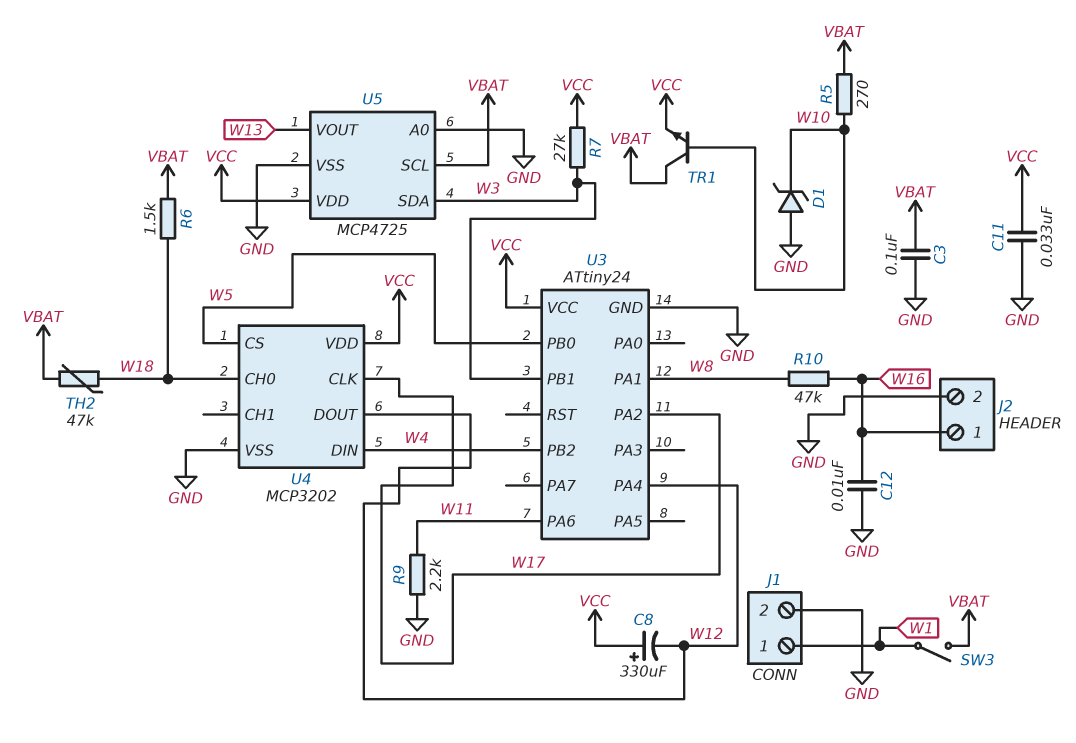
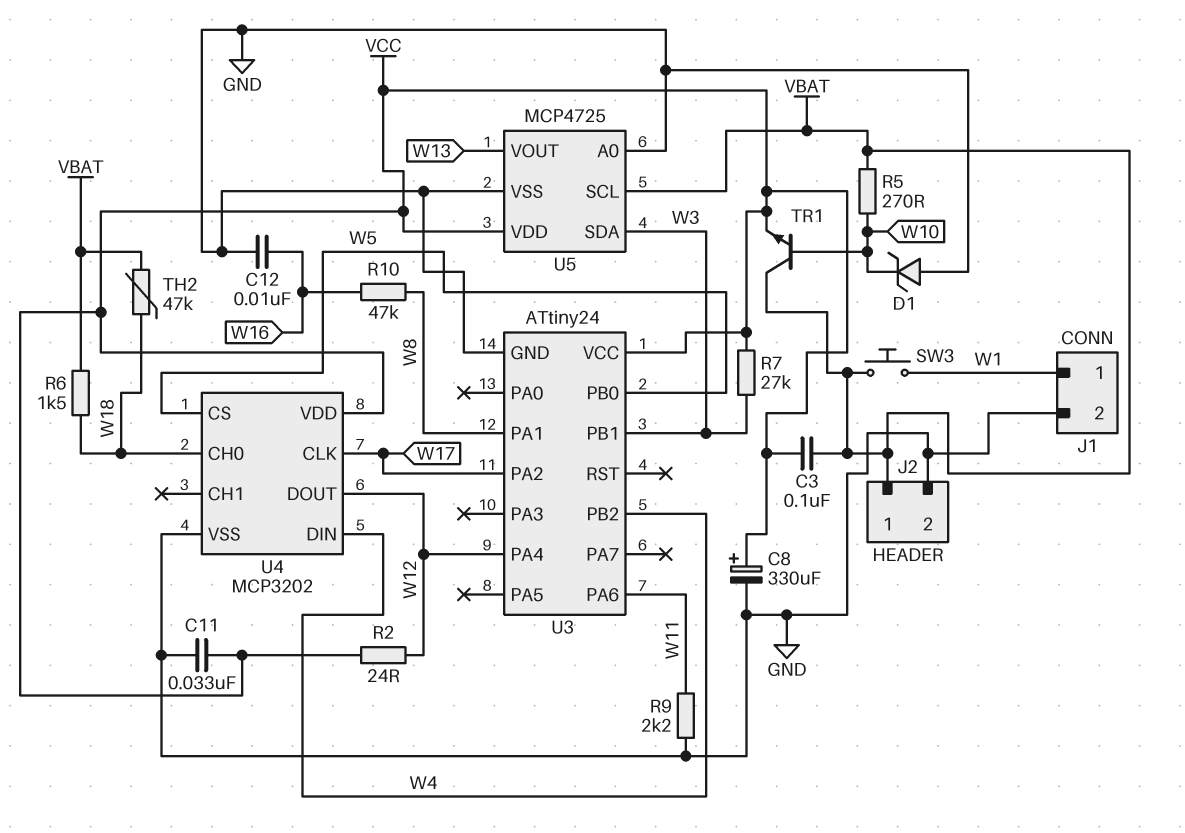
C3: 100nF (GND, VBAT) -> 100nF (VBAT, VCC)
C8: 330uF (plus VCC, minus W12) -> 330uF (plus VCC, minus GND)
J2 pin 1: W16 -> VBAT
R2: none -> 24 (VCC, W12)
SW3: switch (VBAT, W1) -> button (VBAT, W1)

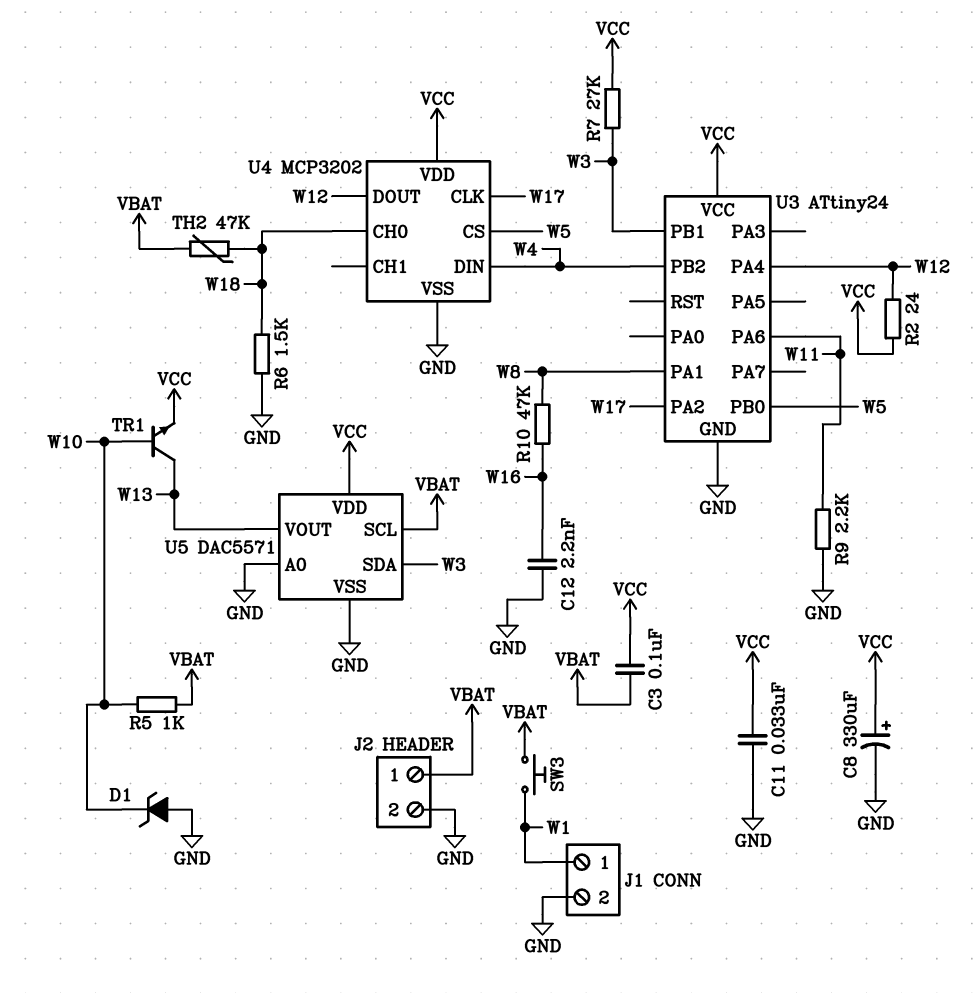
C12: 10nF (GND, W16) -> 2.2nF (GND, W16)
R5: 270 (VBAT, W10) -> 1k (VBAT, W10)
R6: 1.5k (VBAT, W18) -> 1.5k (GND, W18)
TR1: NPN (B W10, C VBAT, E VCC) -> NPN (B W10, C W13, E VCC)
U5: MCP4725 -> DAC5571

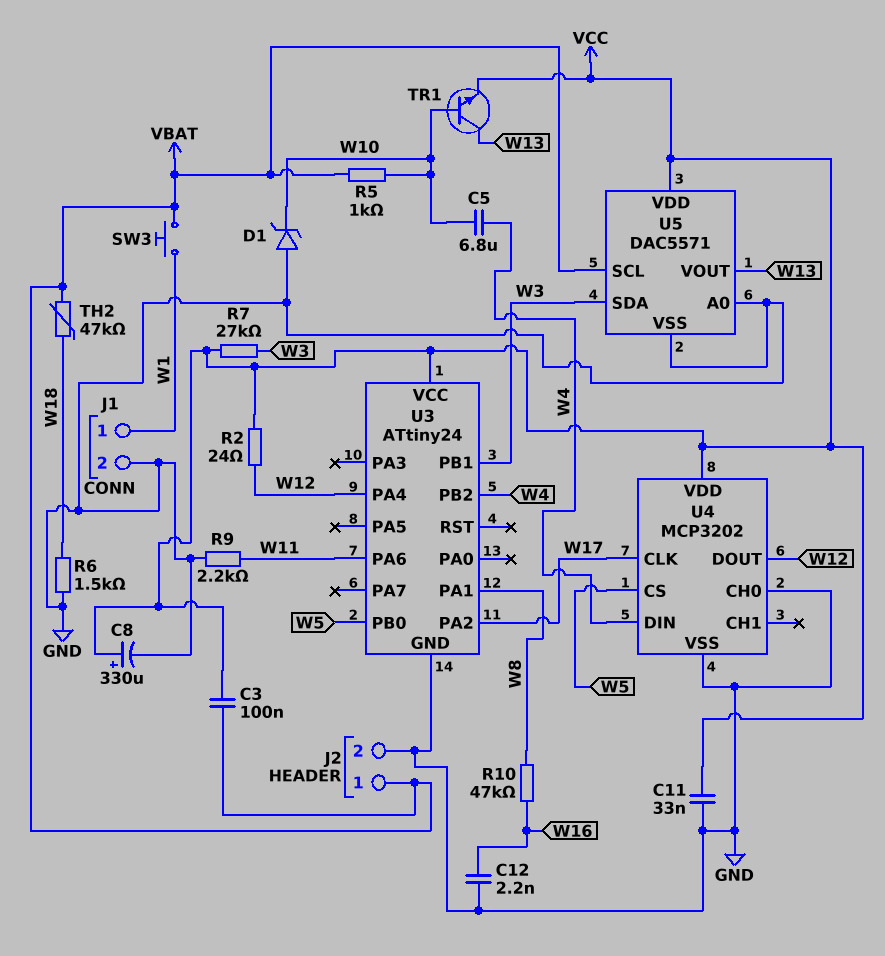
C5: none -> 6.8uF (W4, W10)
U4 pin CH0: W18 -> GND

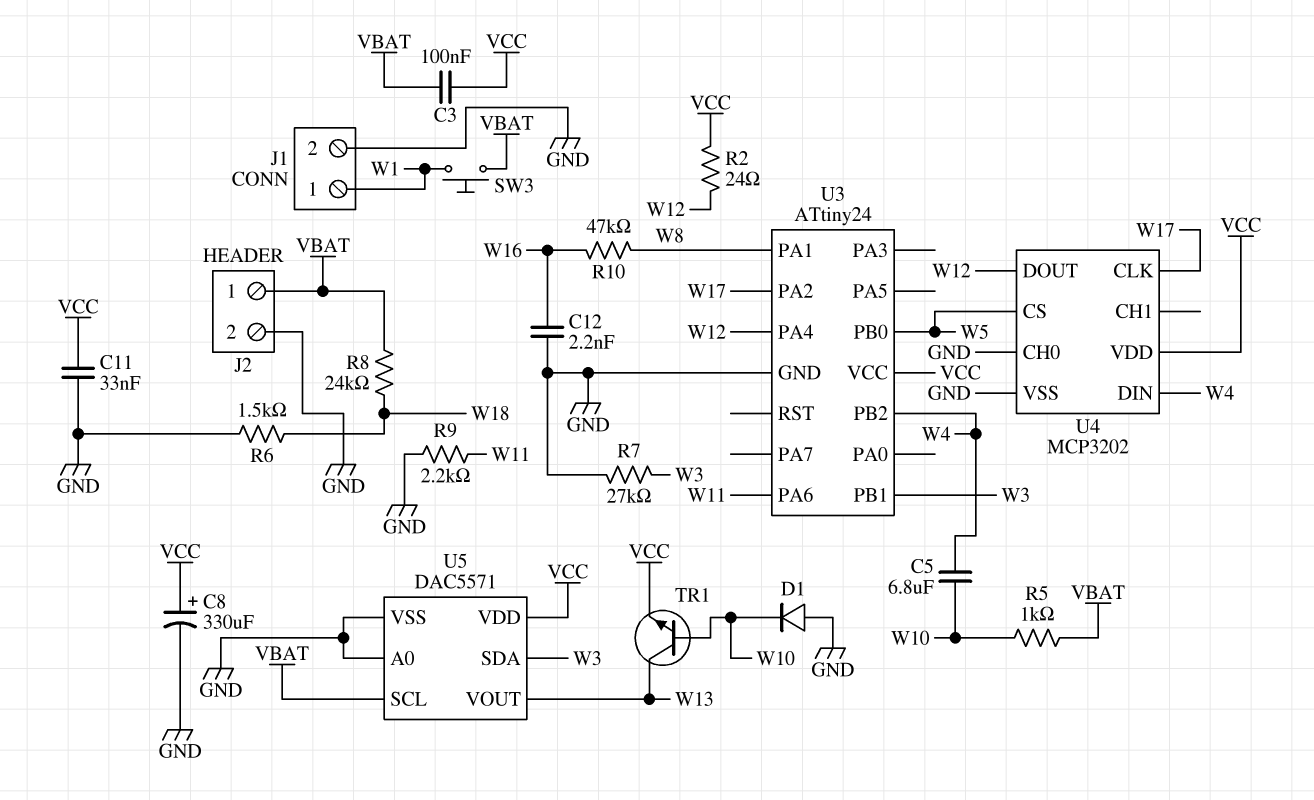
D1: zener (A GND, K W10) -> diode (A GND, K W10)
R7: 27k (VCC, W3) -> 27k (GND, W3)
R8: none -> 24k (VBAT, W18)
TH2: 47k (VBAT, W18) -> none

